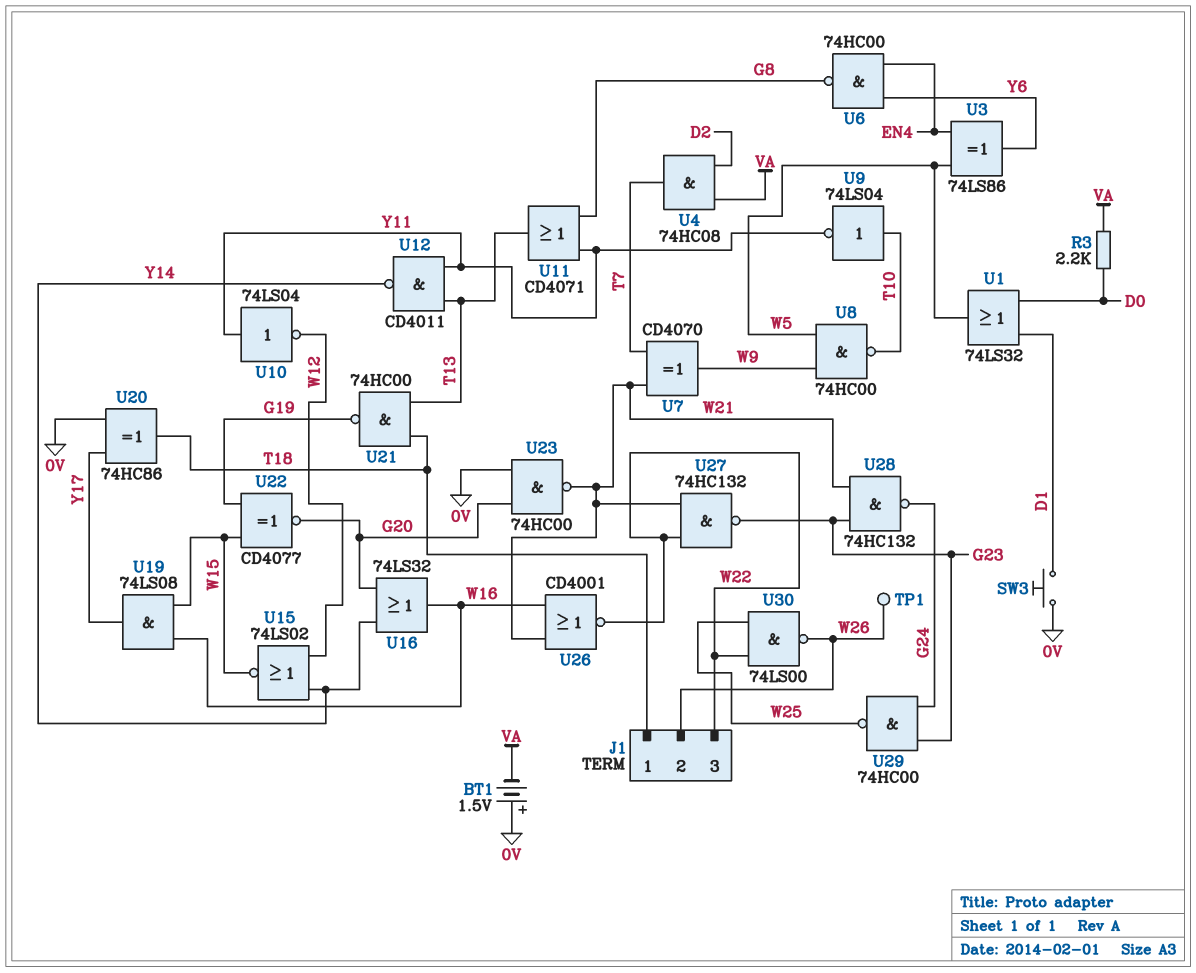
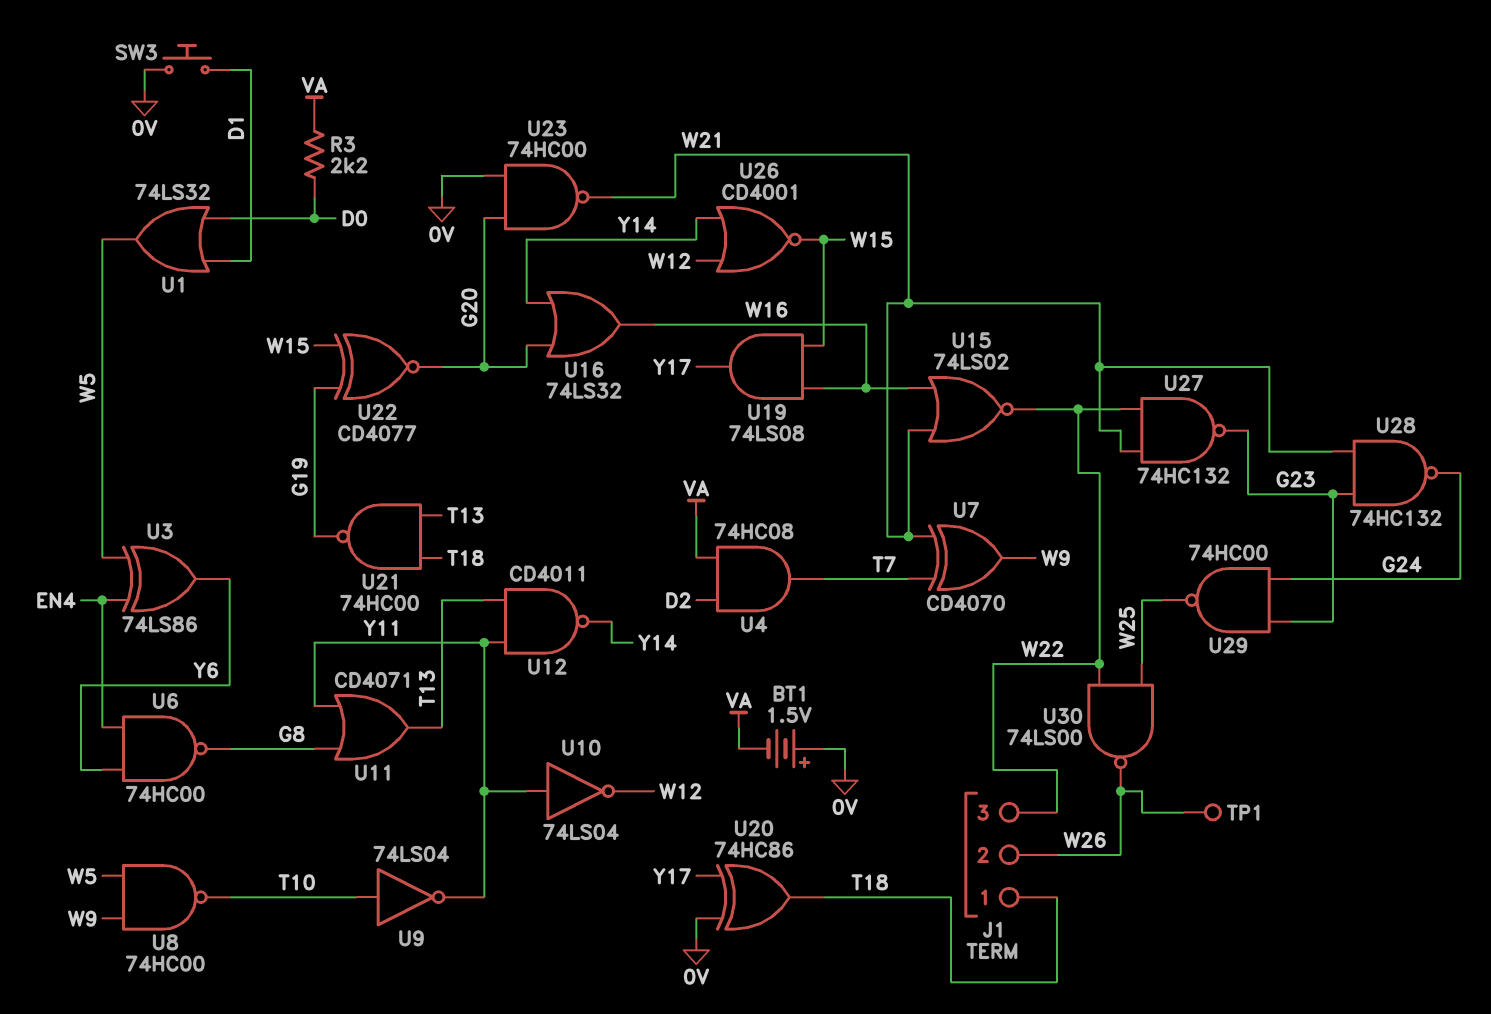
U15: NOR 74LS02 (in W12, in Y14, out W15) -> NOR 74LS02 (in W16, in W21, out W22)
U26: NOR CD4001 (in W16, in W21, out W22) -> NOR CD4001 (in W12, in Y14, out W15)

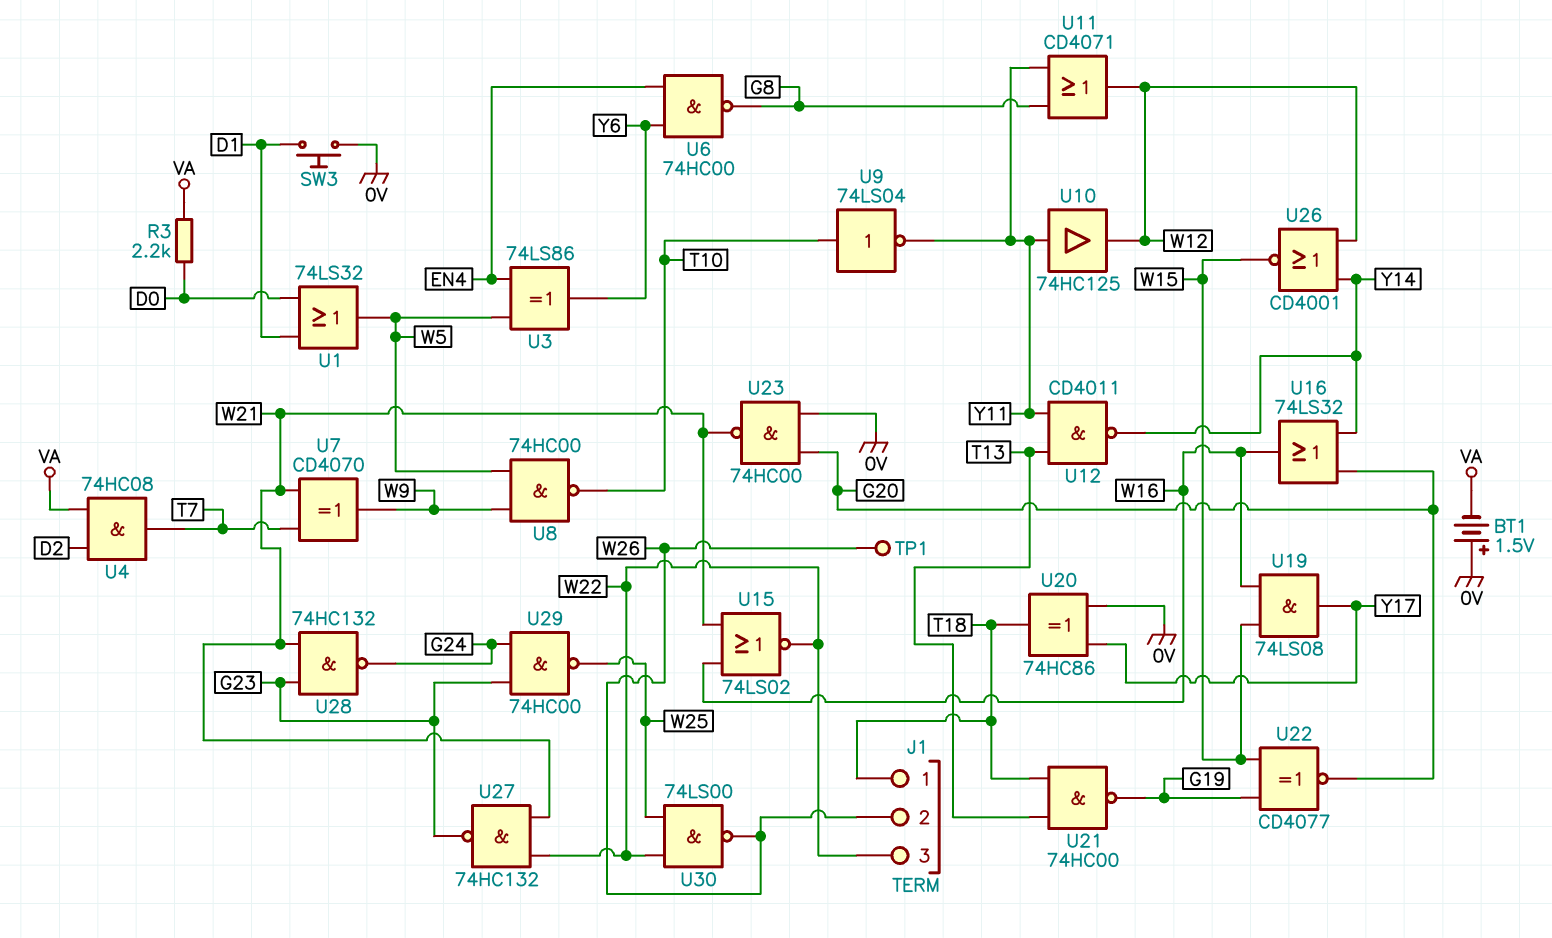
U10: NOT 74LS04 (in Y11, out W12) -> buffer 74HC125 (in Y11, out W12)
U11: OR CD4071 (in G8, in Y11, out T13) -> OR CD4071 (in G8, in Y11, out W12)

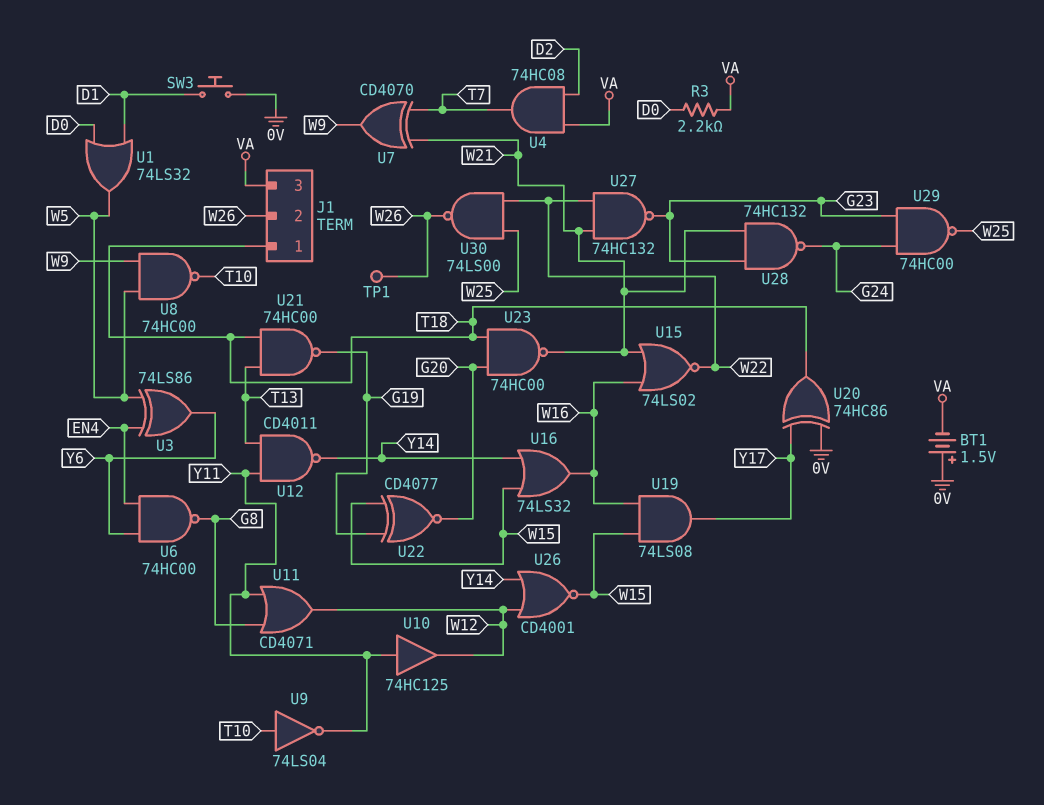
J1 pin 3: W22 -> VA
U16: OR 74LS32 (in G20, in Y14, out W16) -> OR 74LS32 (in W15, in Y14, out W16)
U23: NAND 74HC00 (in 0V, in G20, out W21) -> NAND 74HC00 (in G20, in T18, out W21)

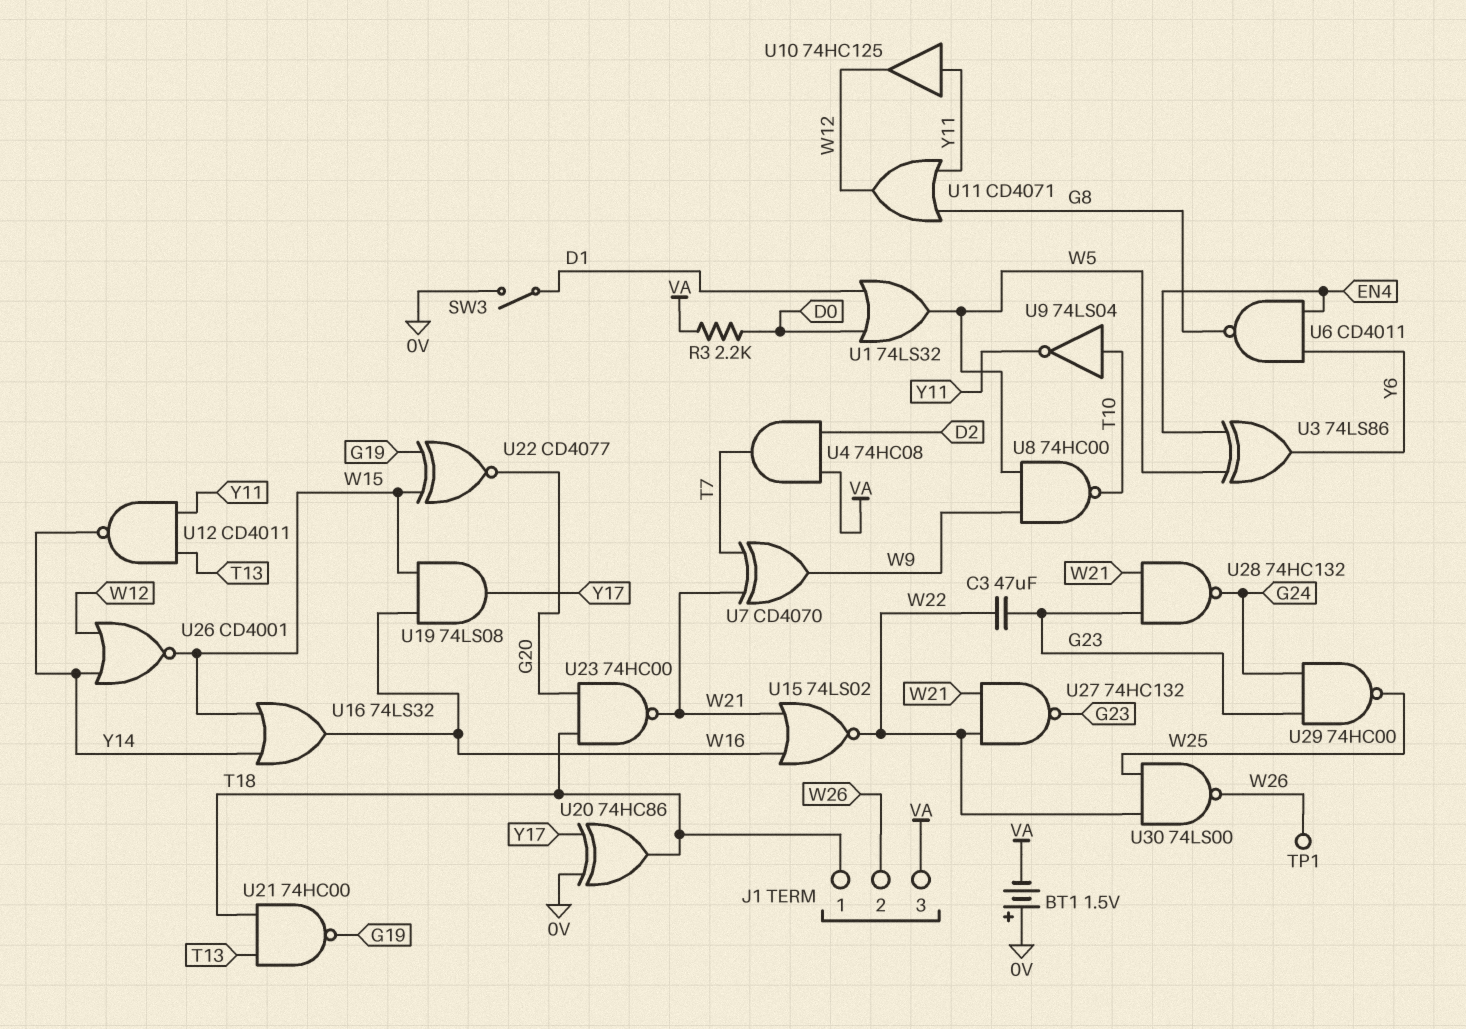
C3: none -> 47uF (G23, W22)
SW3: button (0V, D1) -> switch (0V, D1)
U6: NAND 74HC00 (in EN4, in Y6, out G8) -> NAND CD4011 (in EN4, in Y6, out G8)

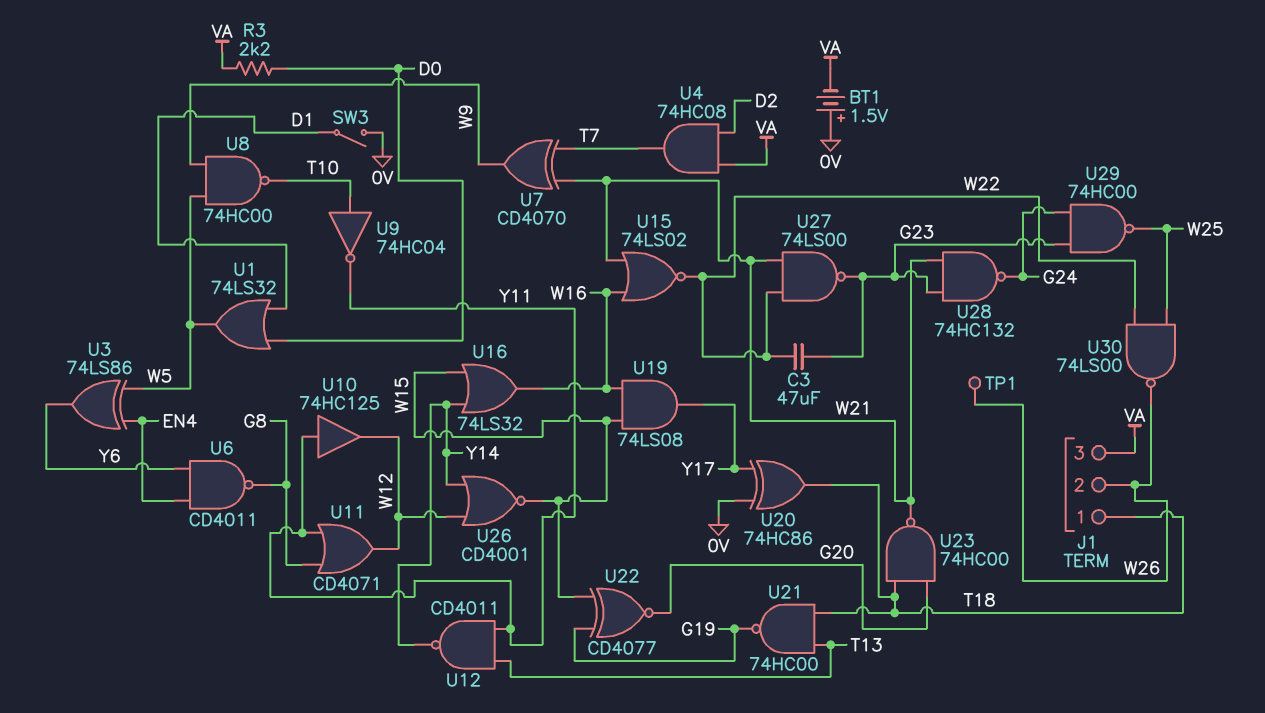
U9: NOT 74LS04 (in T10, out Y11) -> NOT 74HC04 (in T10, out Y11)
U27: NAND 74HC132 (in W21, in W22, out G23) -> NAND 74LS00 (in W21, in W22, out G23)

